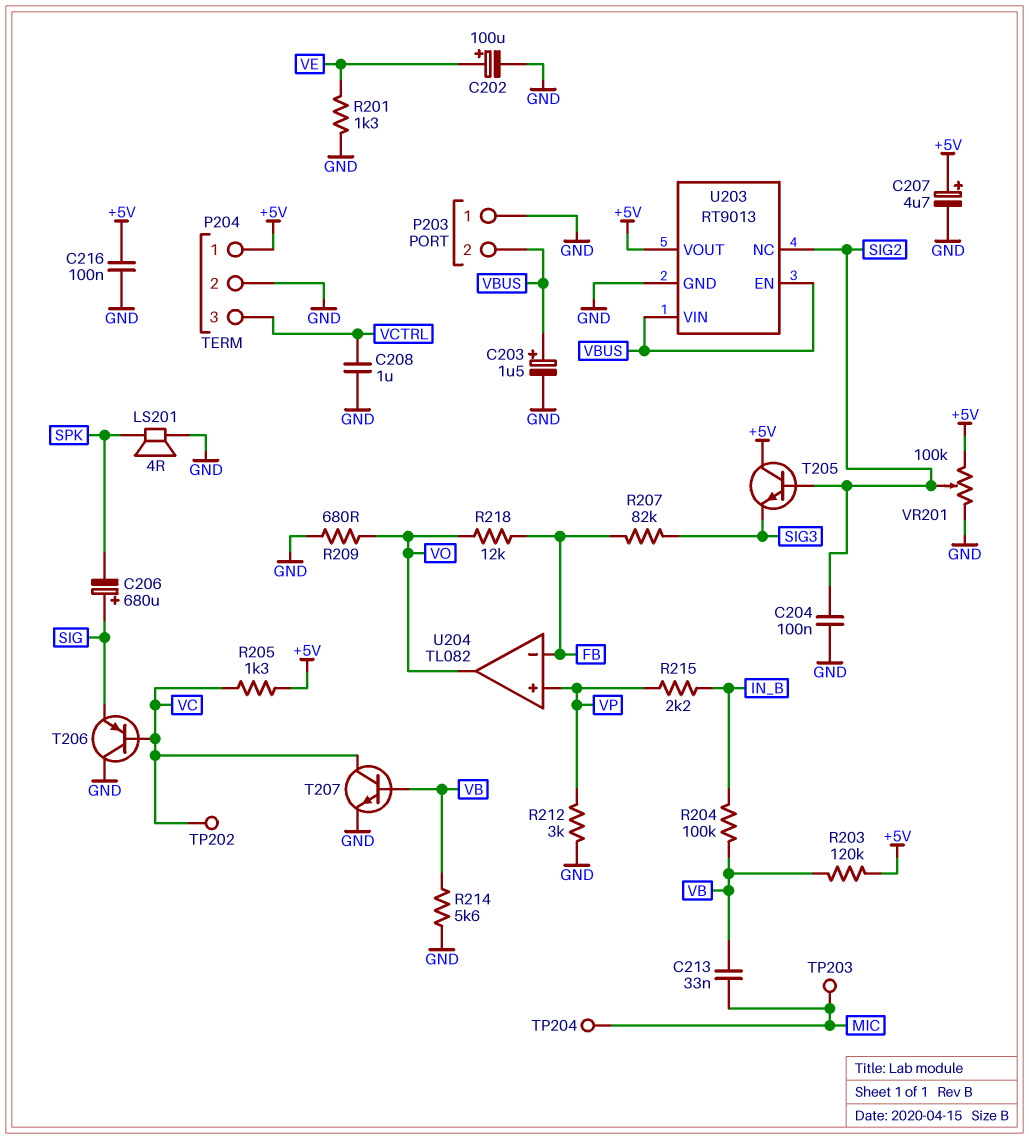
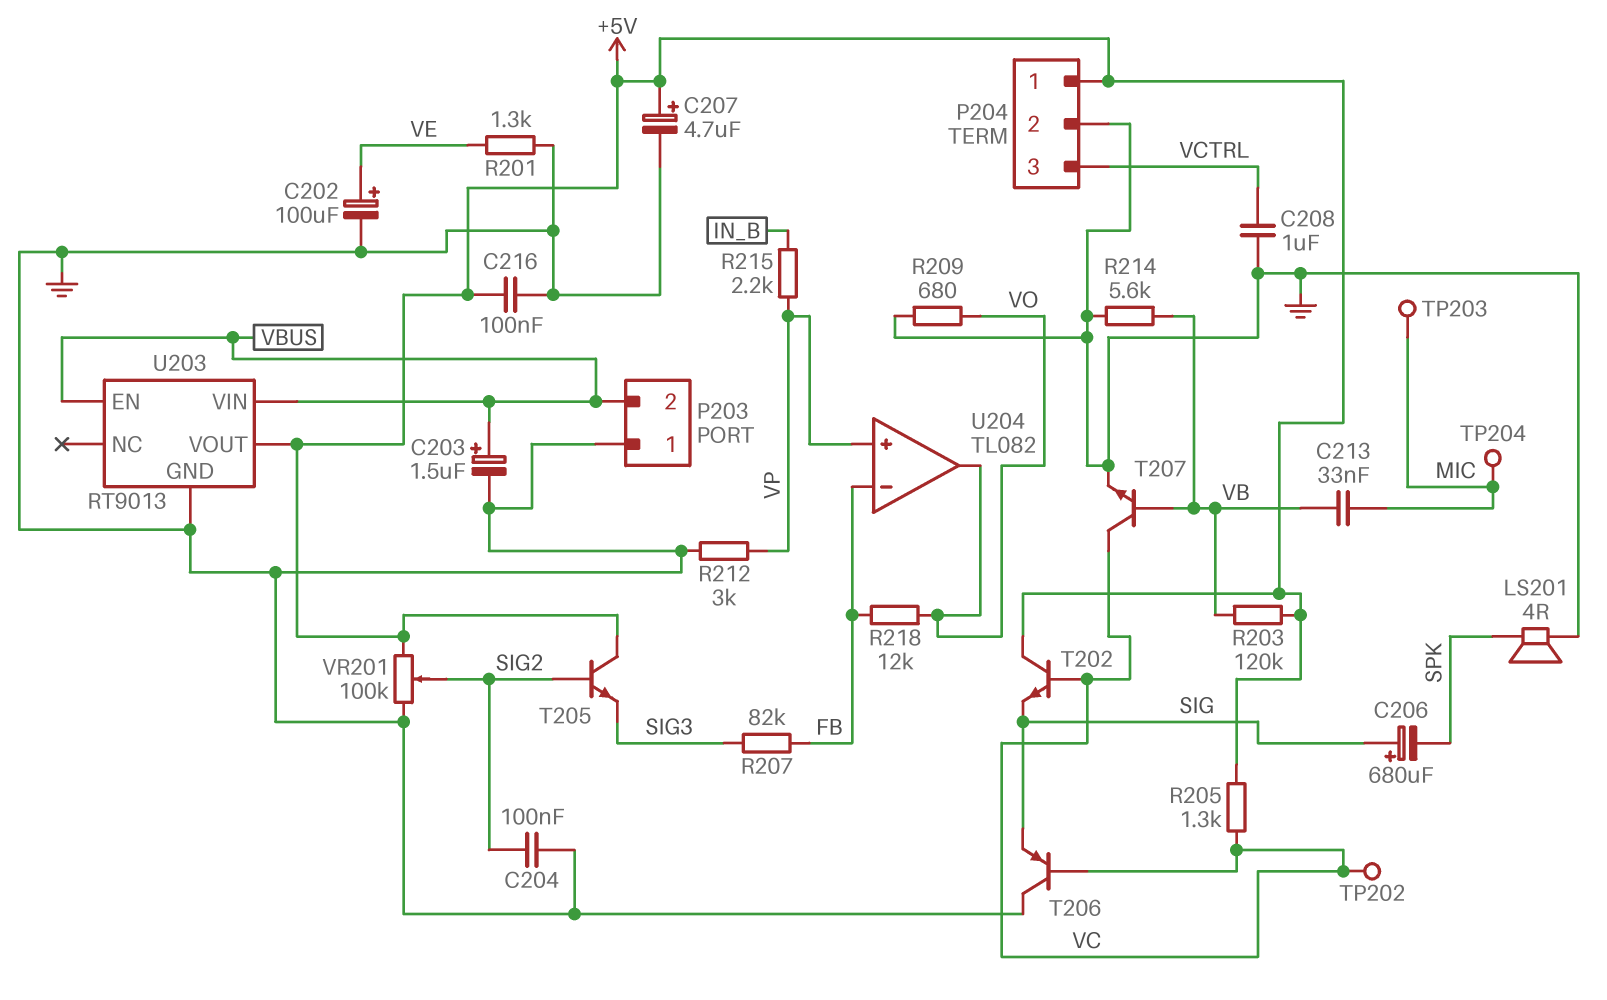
R204: 100k (IN_B, VB) -> none
T202: none -> NPN (B VC, C +5V, E SIG)
U203 pin NC: SIG2 -> none

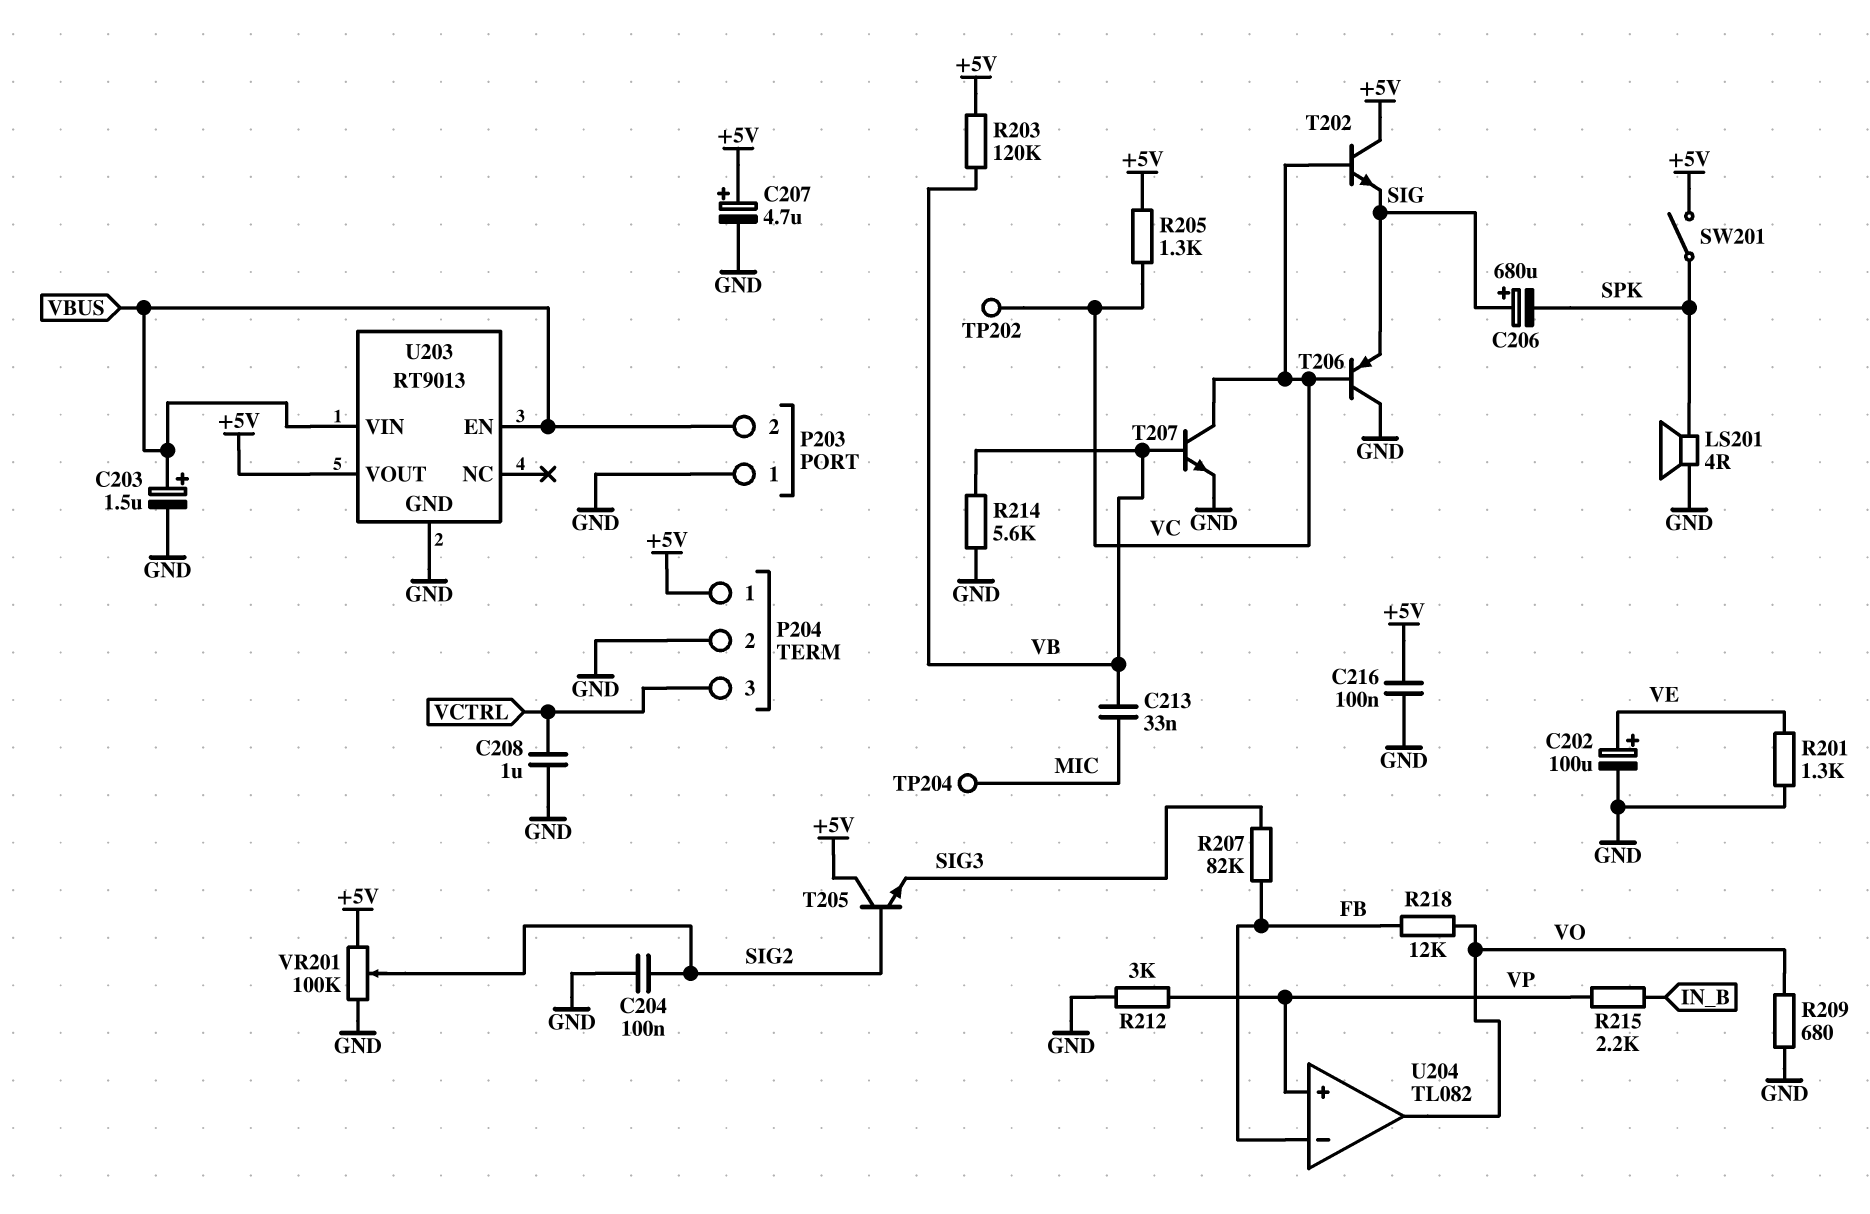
SW201: none -> switch (+5V, SPK)
TP203: test point (MIC) -> none

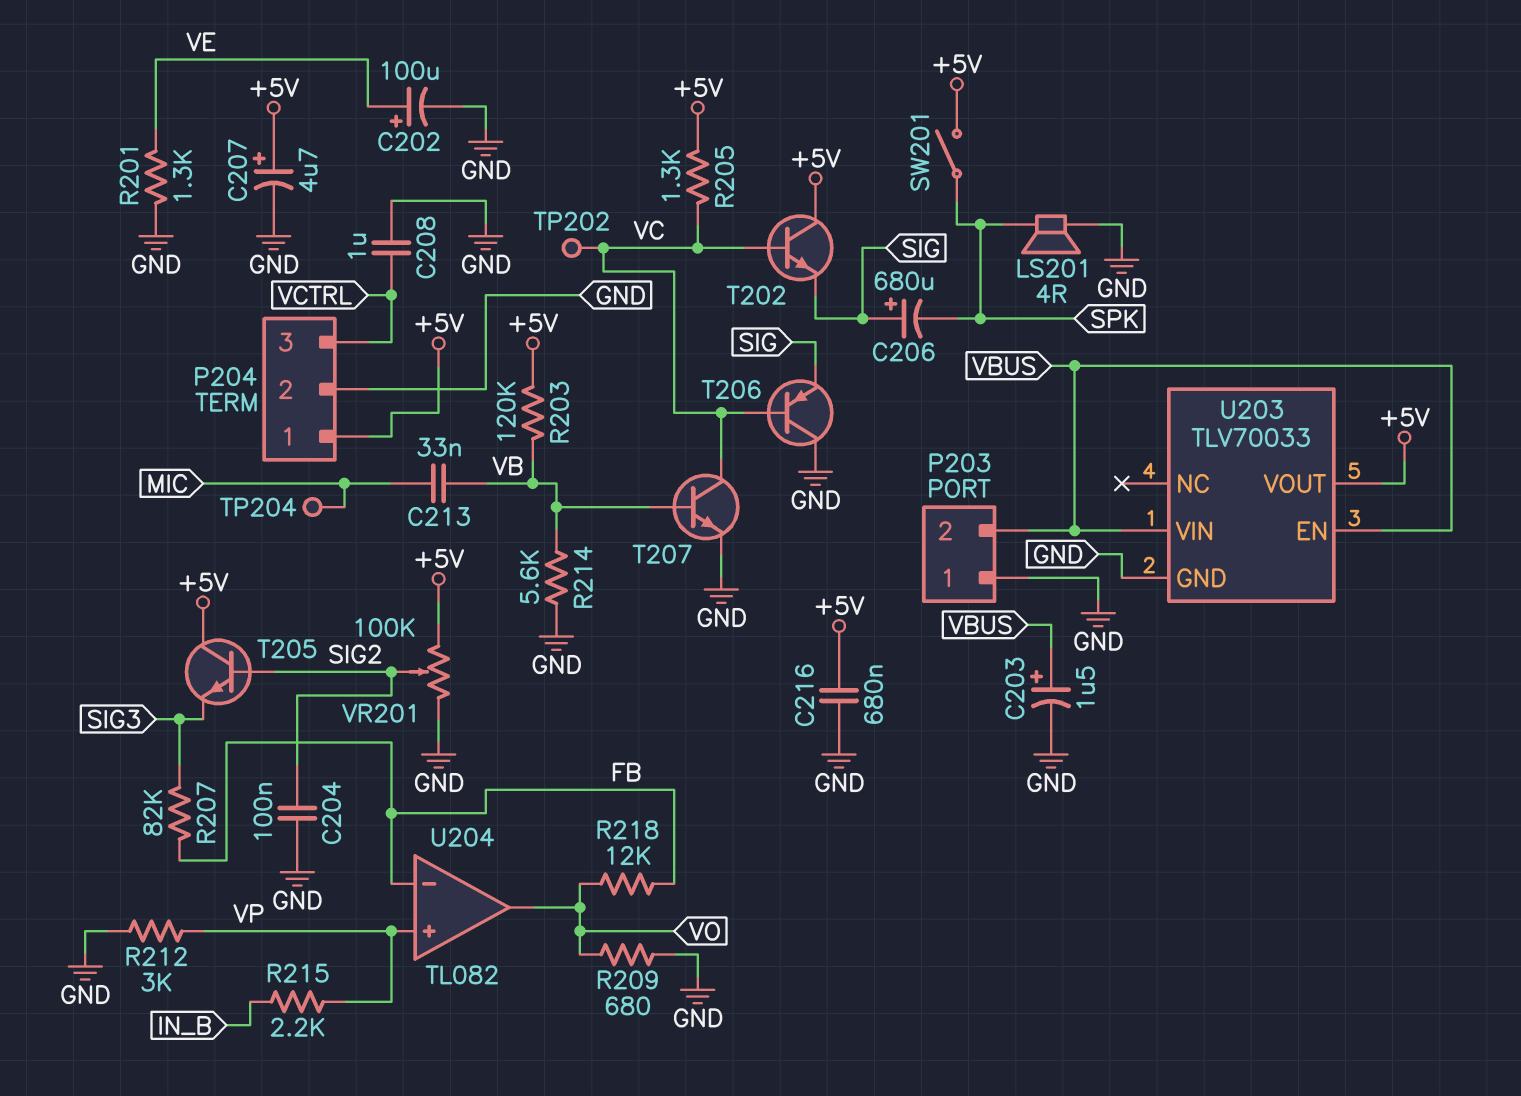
C216: 100nF (+5V, GND) -> 680nF (+5V, GND)
U203: RT9013 -> TLV70033

